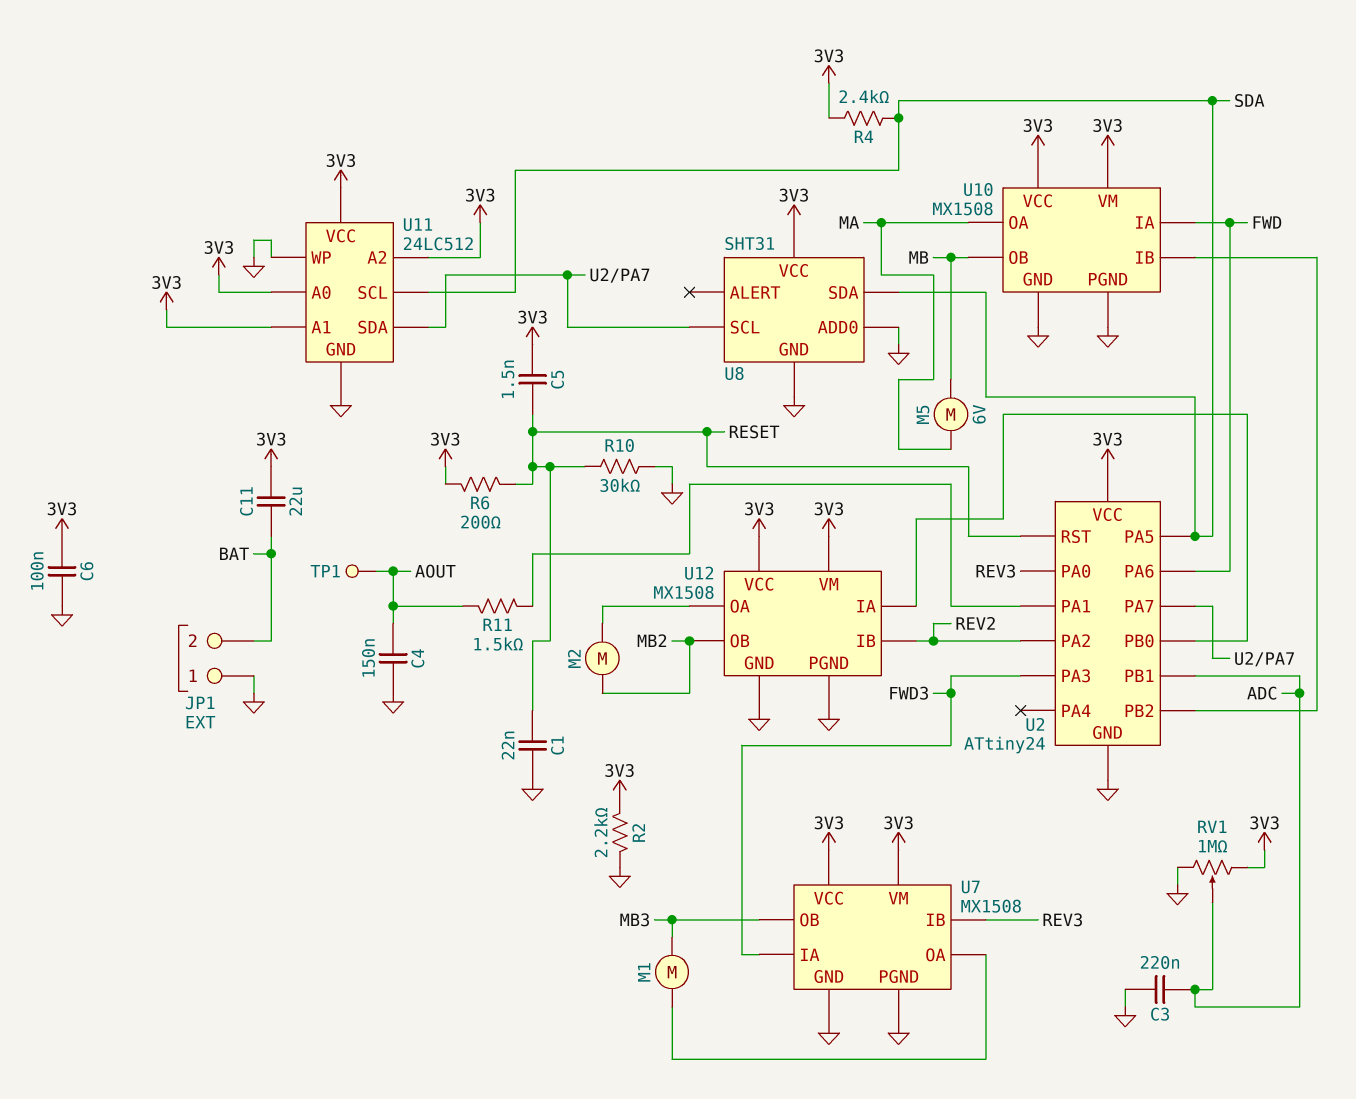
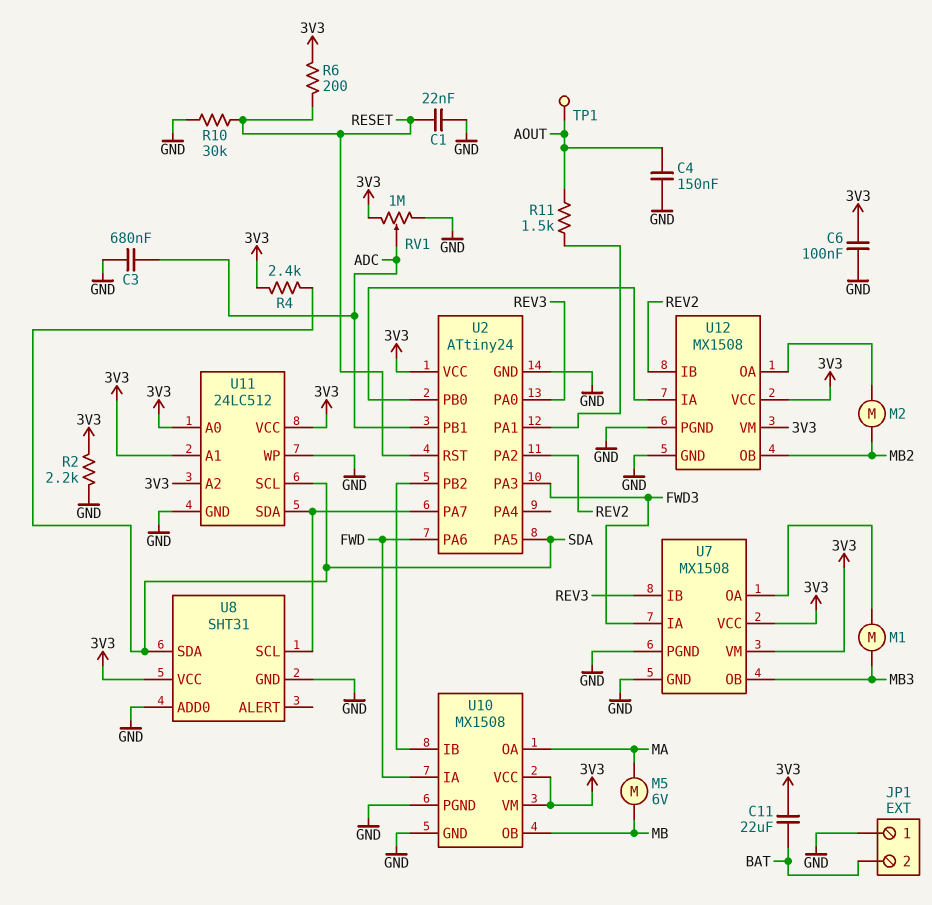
C3: 220nF (ADC, GND) -> 680nF (ADC, GND)
C5: 1.5nF (3V3, RESET) -> none

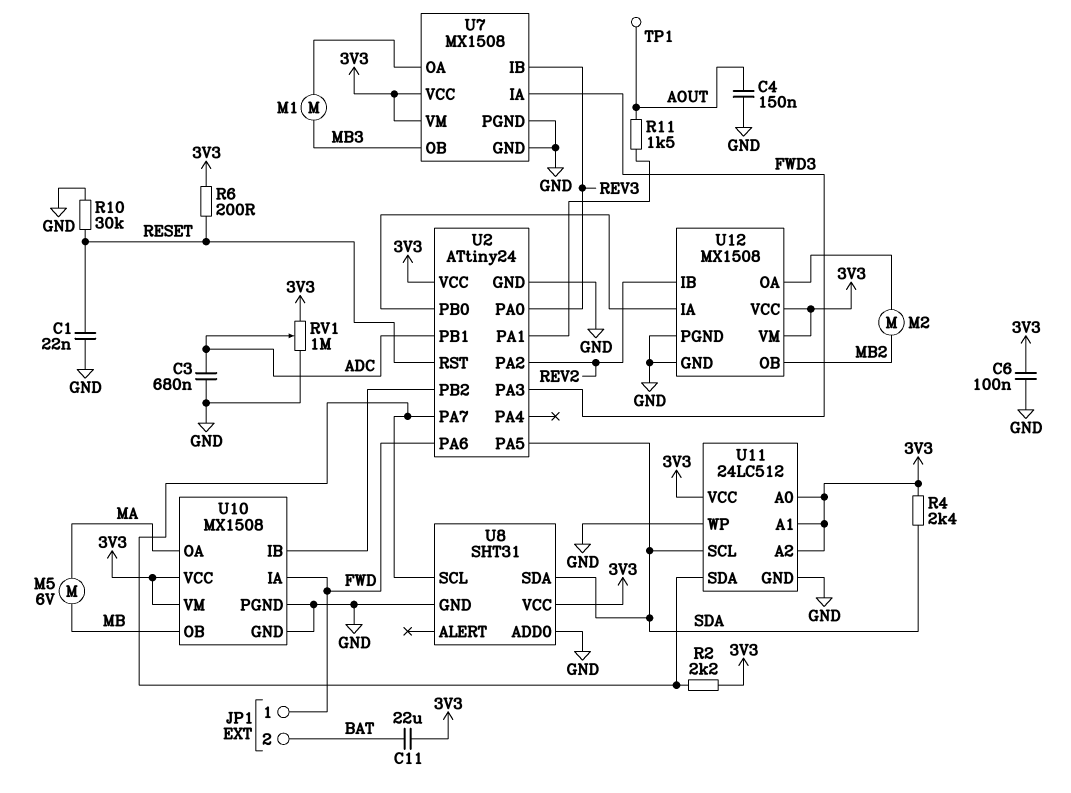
JP1 pin 1: GND -> FWD
R2: 2.2k (3V3, GND) -> 2.2k (3V3, U2/PA7)

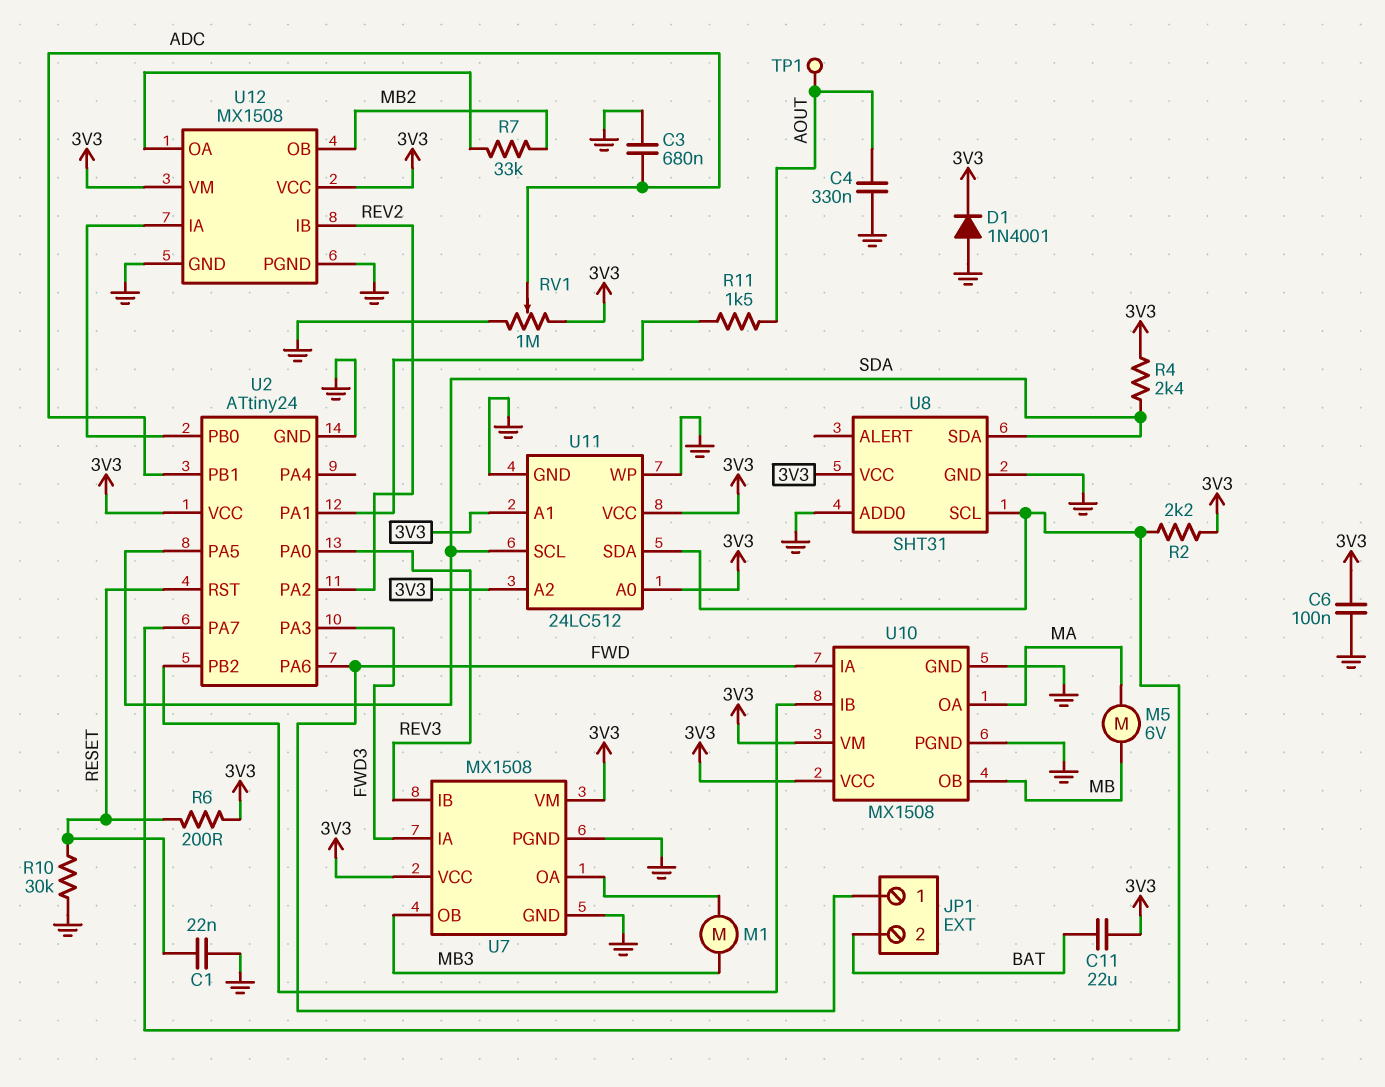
C4: 150nF (AOUT, GND) -> 330nF (AOUT, GND)
D1: none -> diode 1N4001 (A GND, K 3V3)
M2: motor (MB2, U12/OA) -> none
R7: none -> 33k (MB2, U12/OA)

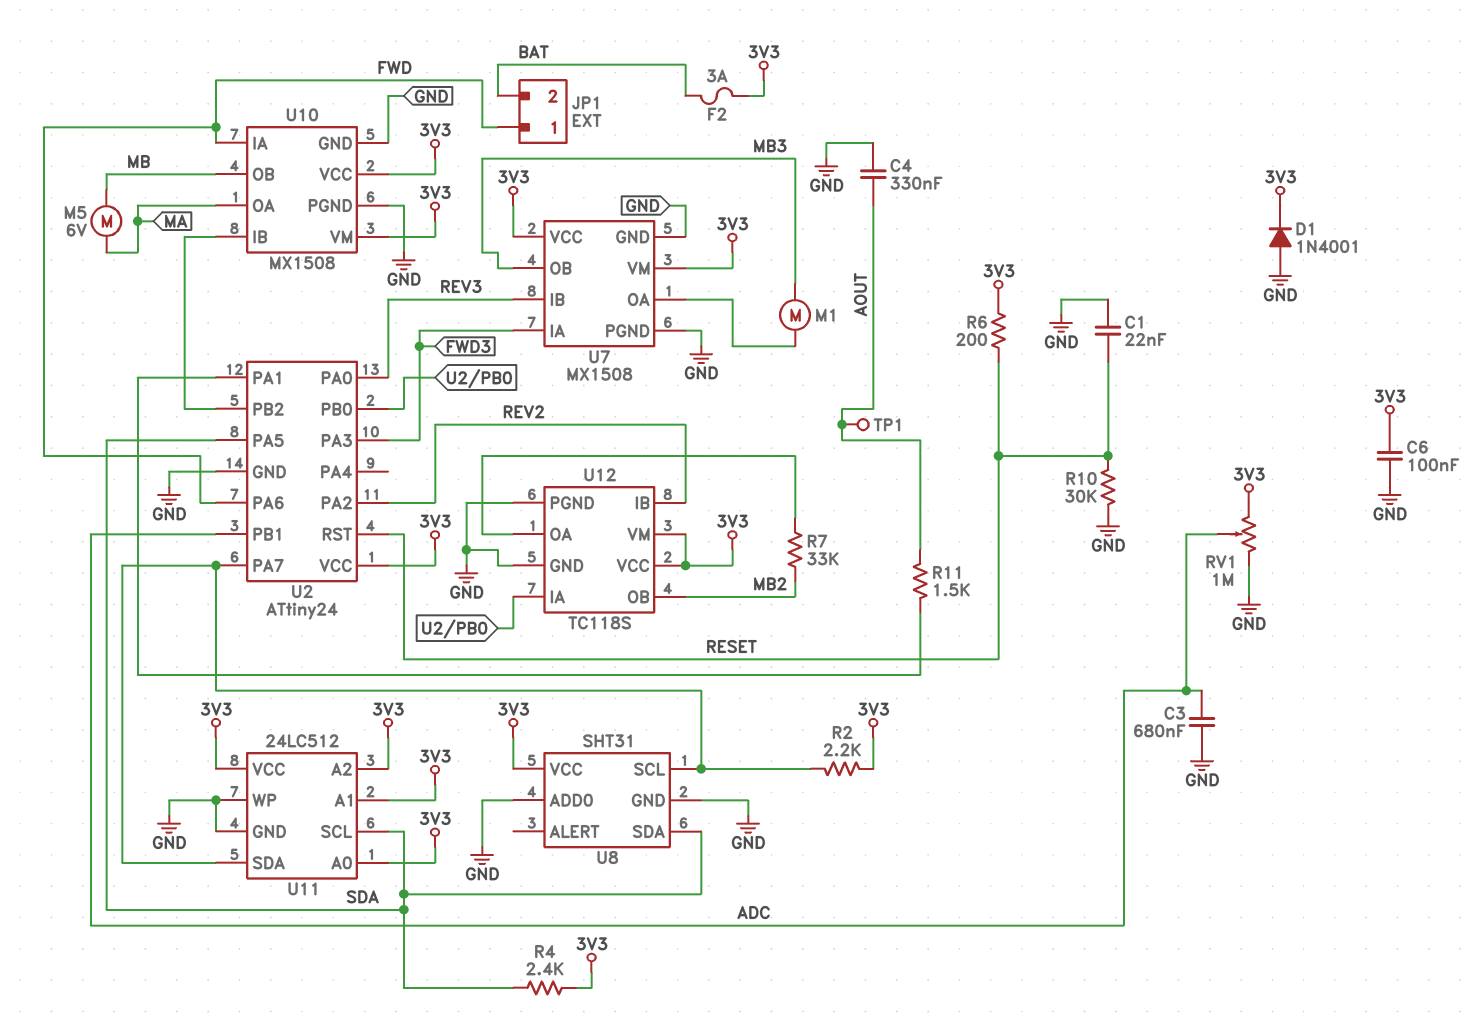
C11: 22uF (3V3, BAT) -> none
F2: none -> 3A (3V3, BAT)
U12: MX1508 -> TC118S

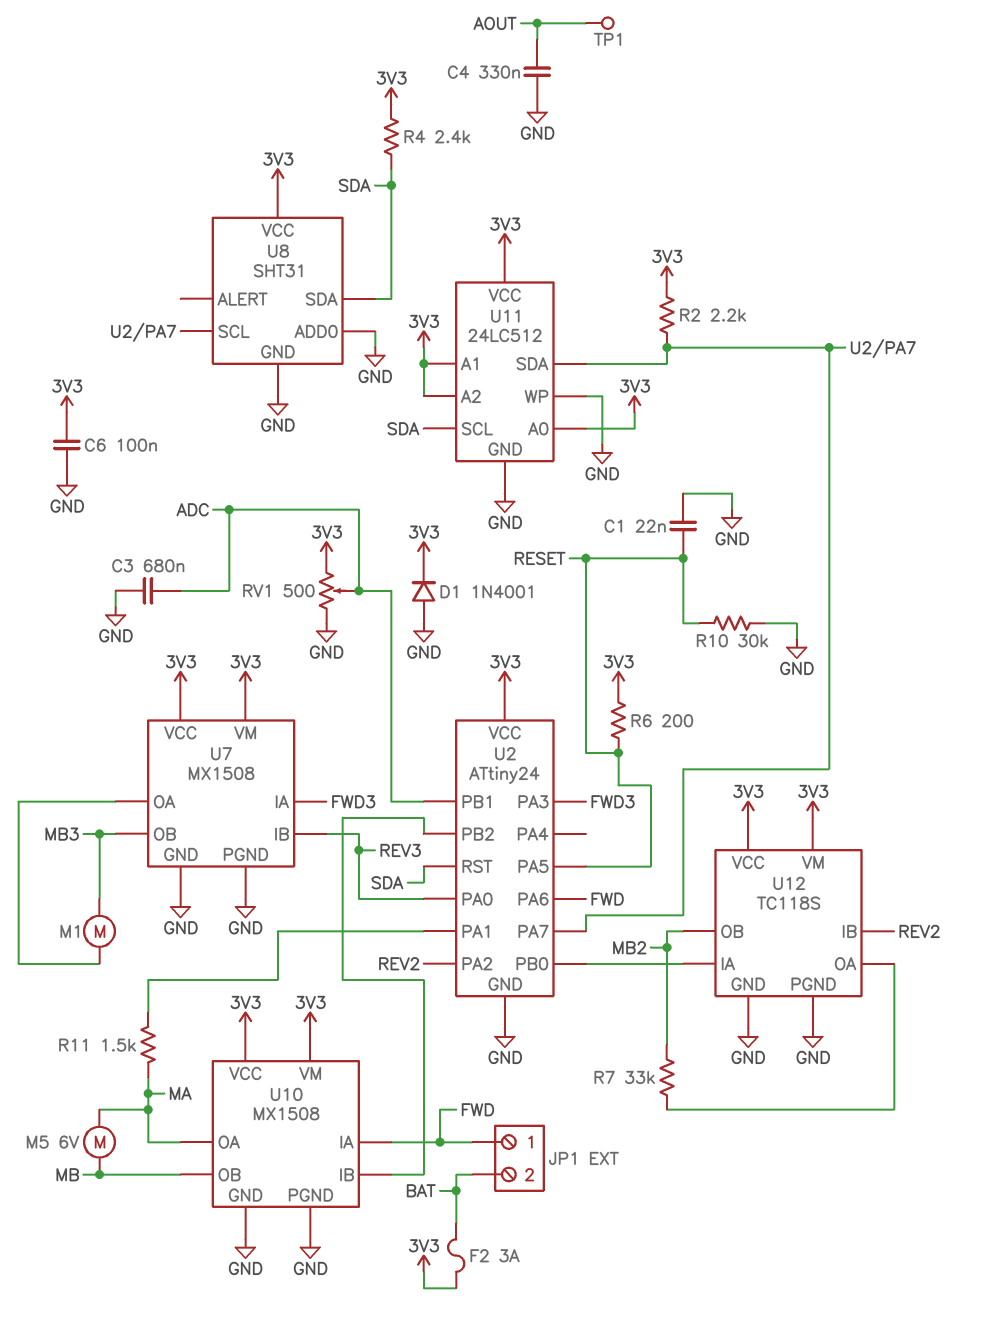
R11: 1.5k (AOUT, U2/PA1) -> 1.5k (MA, U2/PA1)
RV1: 1M (3V3, GND, wiper ADC) -> 500 (3V3, GND, wiper ADC)
U2 pin PA5: SDA -> RESET
U2 pin RST: RESET -> SDA

